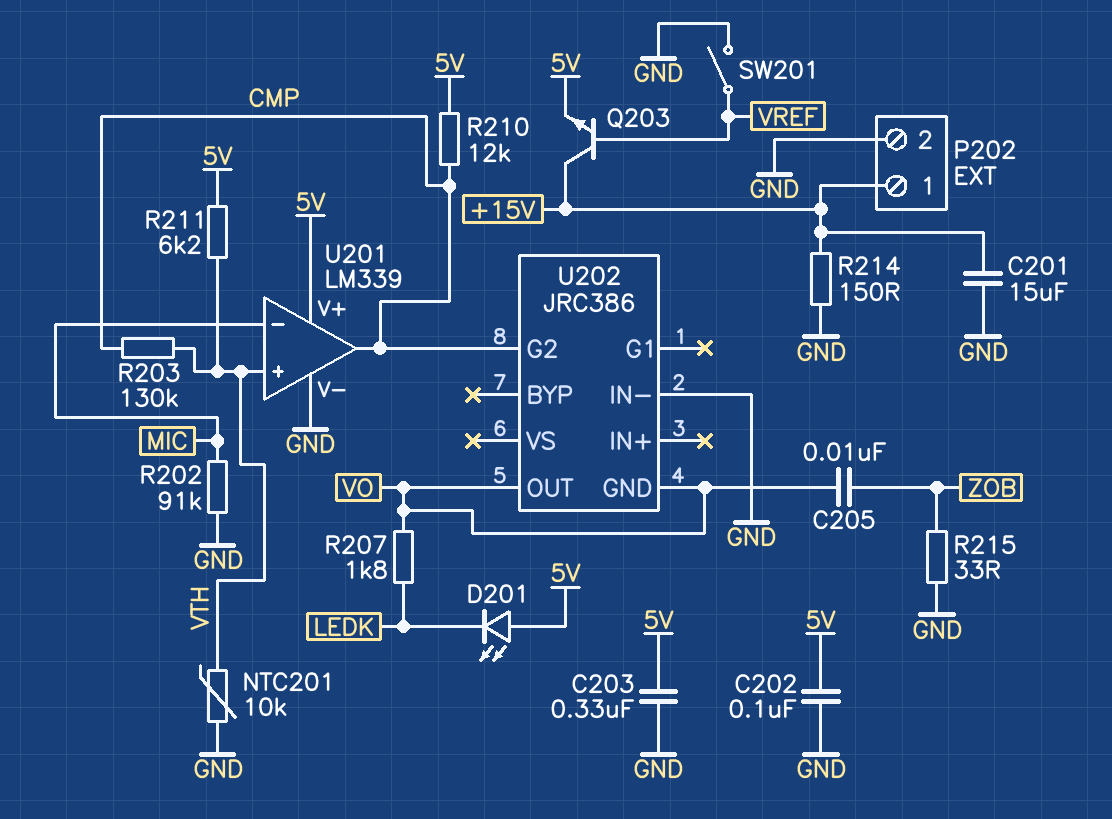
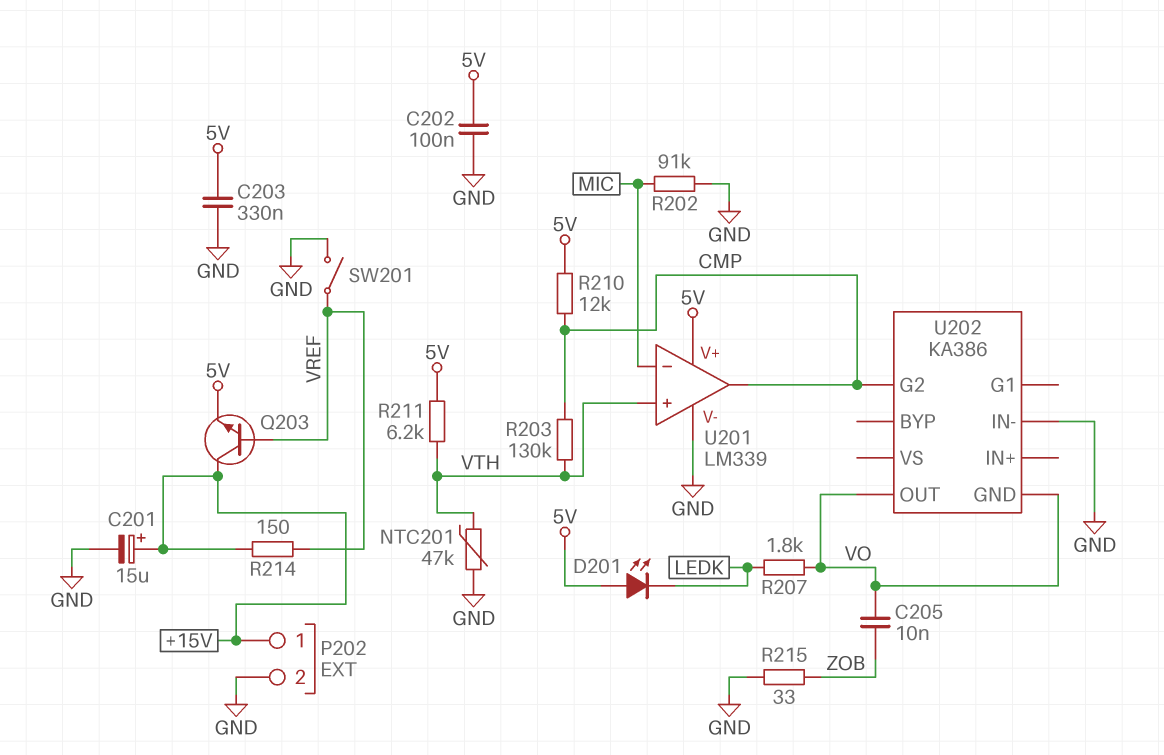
C201: 15uF (+15V, GND) -> 15uF (plus +15V, minus GND)
NTC201: 10k (GND, VTH) -> 47k (GND, VTH)
R214: 150 (+15V, GND) -> 150 (+15V, VREF)
U202: JRC386 -> KA386

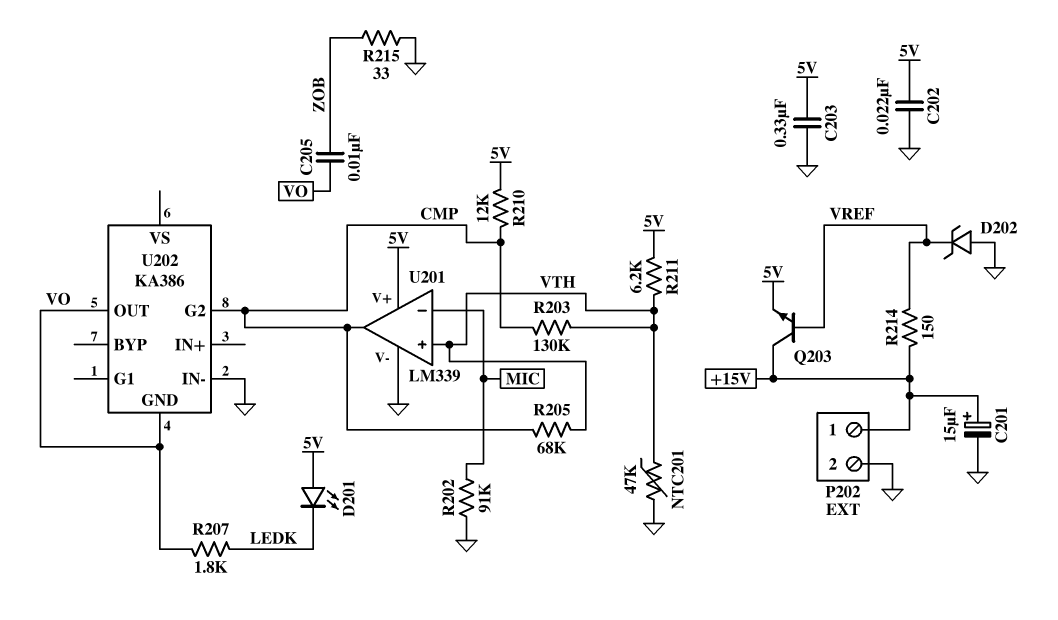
C202: 100nF (5V, GND) -> 22nF (5V, GND)
D202: none -> zener (A GND, K VREF)
R205: none -> 68k (CMP, VTH)
SW201: switch (GND, VREF) -> none

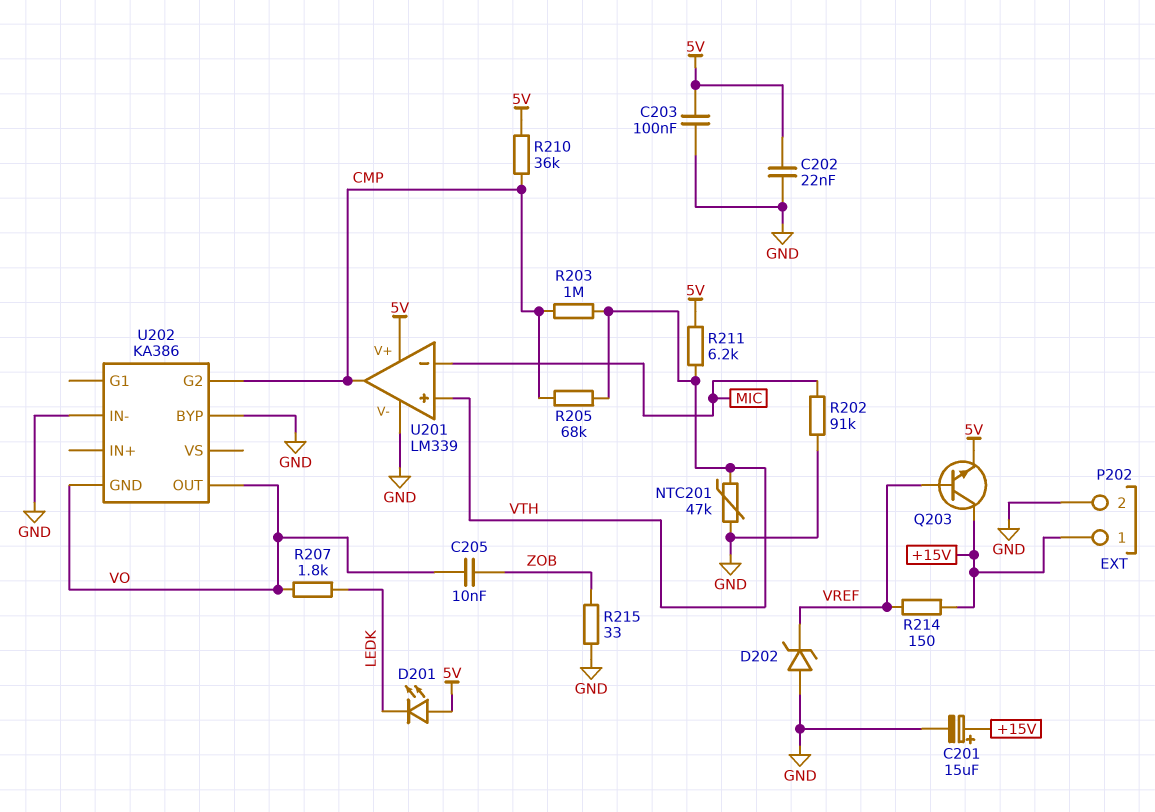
C203: 330nF (5V, GND) -> 100nF (5V, GND)
R203: 130k (CMP, VTH) -> 1M (CMP, VTH)
R210: 12k (5V, CMP) -> 36k (5V, CMP)
U202 pin BYP: none -> GND

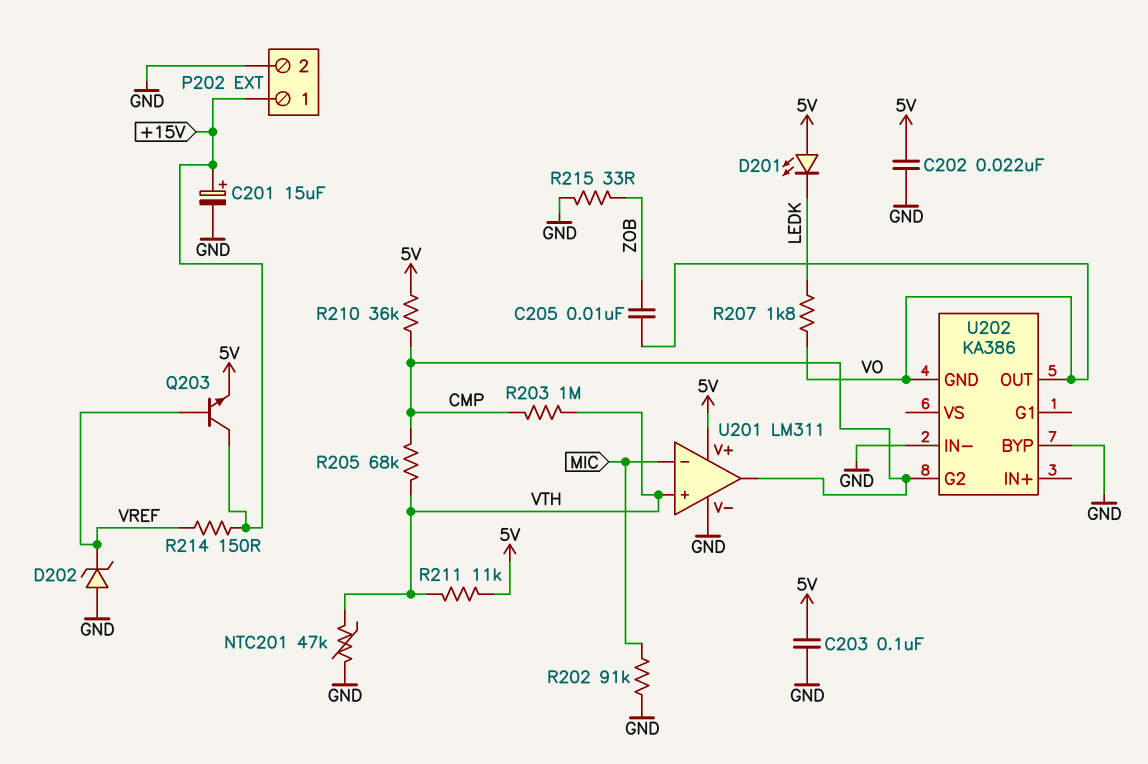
R211: 6.2k (5V, VTH) -> 11k (5V, VTH)
U201: LM339 -> LM311

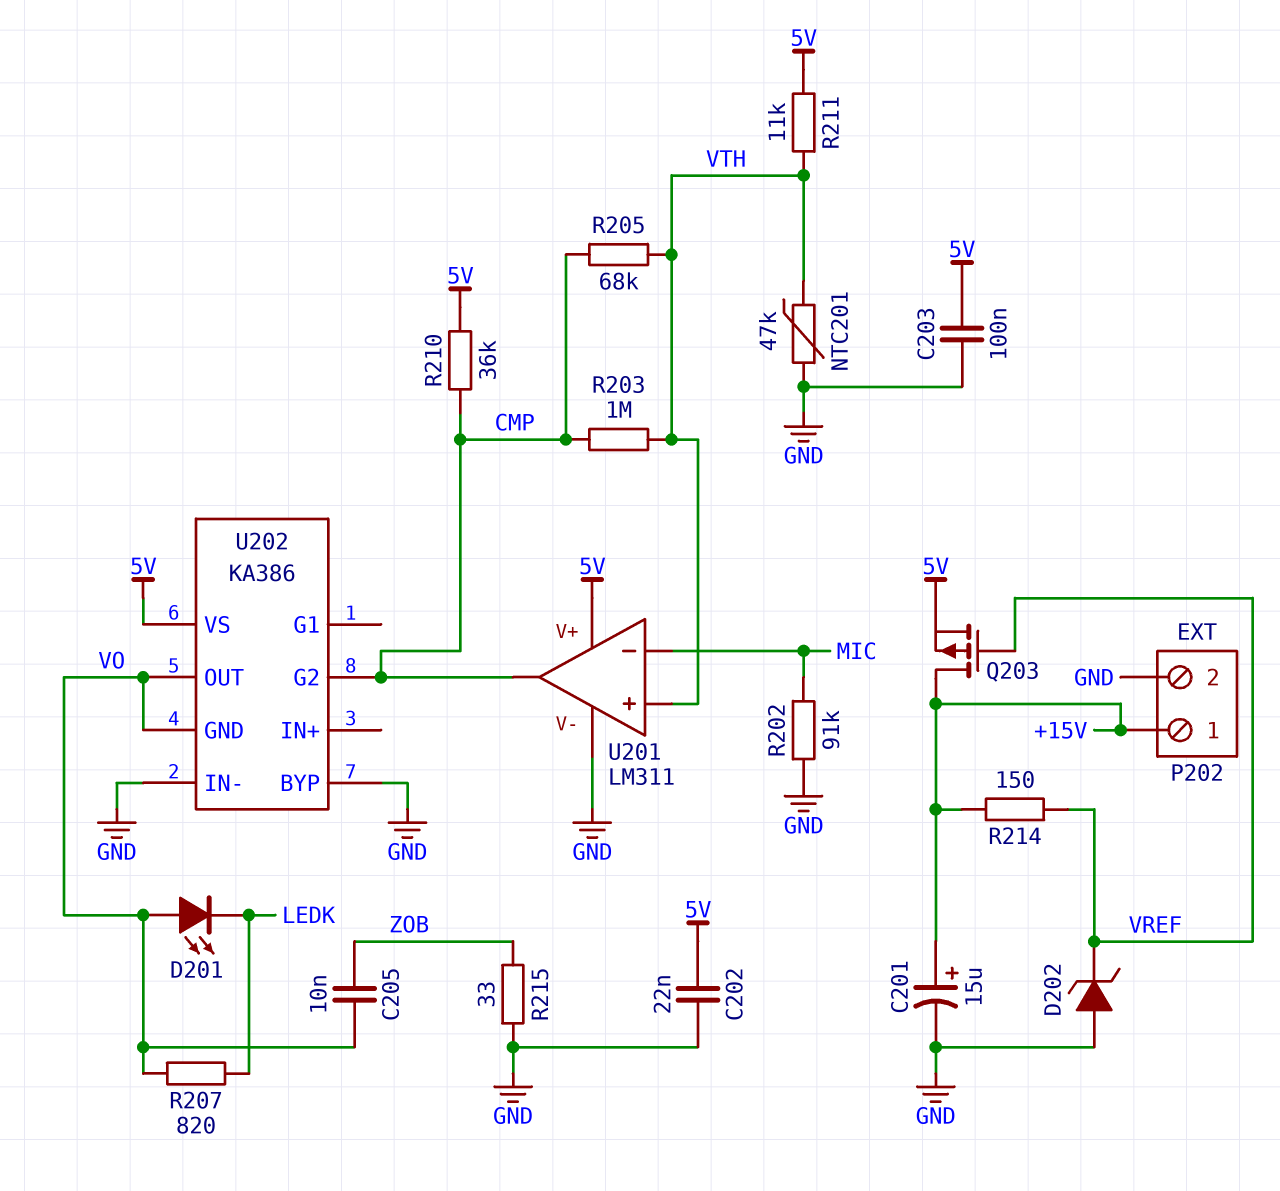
D201: LED (A 5V, K LEDK) -> LED (A VO, K LEDK)
Q203: NPN (B VREF, C +15V, E 5V) -> PMOS (G VREF, D +15V, S 5V)
R207: 1.8k (LEDK, VO) -> 820 (LEDK, VO)
U202 pin VS: none -> 5V

